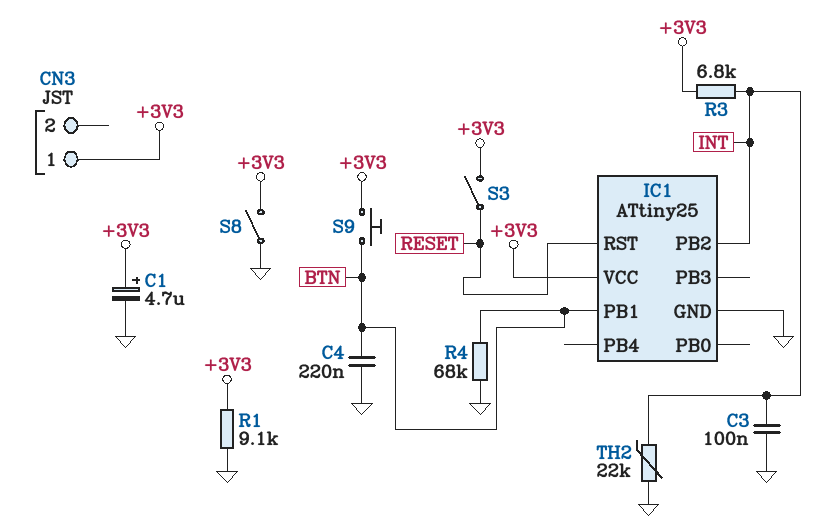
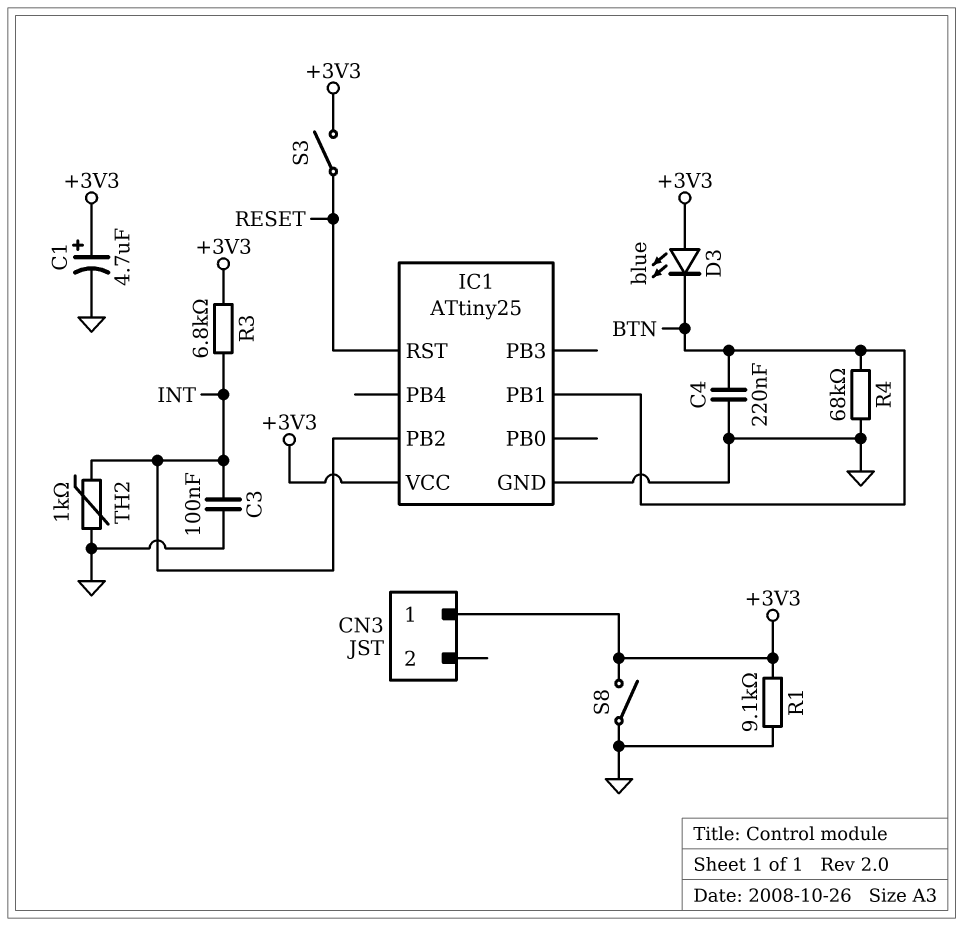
D3: none -> LED blue (A +3V3, K BTN)
S9: button (+3V3, BTN) -> none
TH2: 22k (GND, INT) -> 1k (GND, INT)

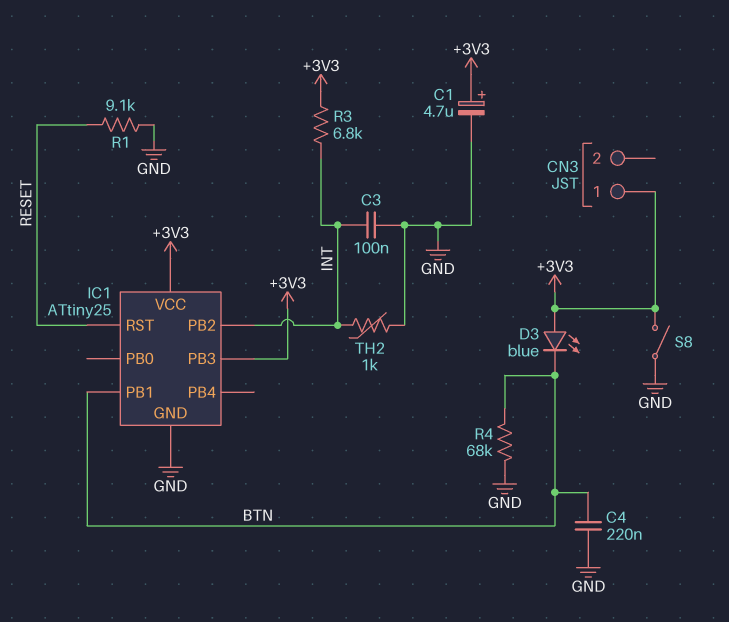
IC1 pin PB3: none -> +3V3
R1: 9.1k (+3V3, GND) -> 9.1k (GND, RESET)
S3: switch (+3V3, RESET) -> none

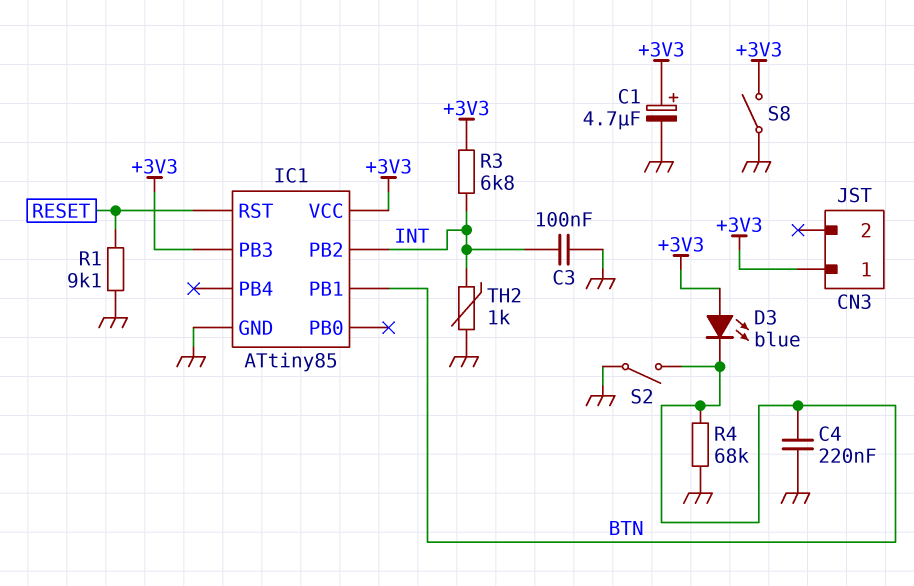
IC1: ATtiny25 -> ATtiny85
S2: none -> switch (BTN, GND)

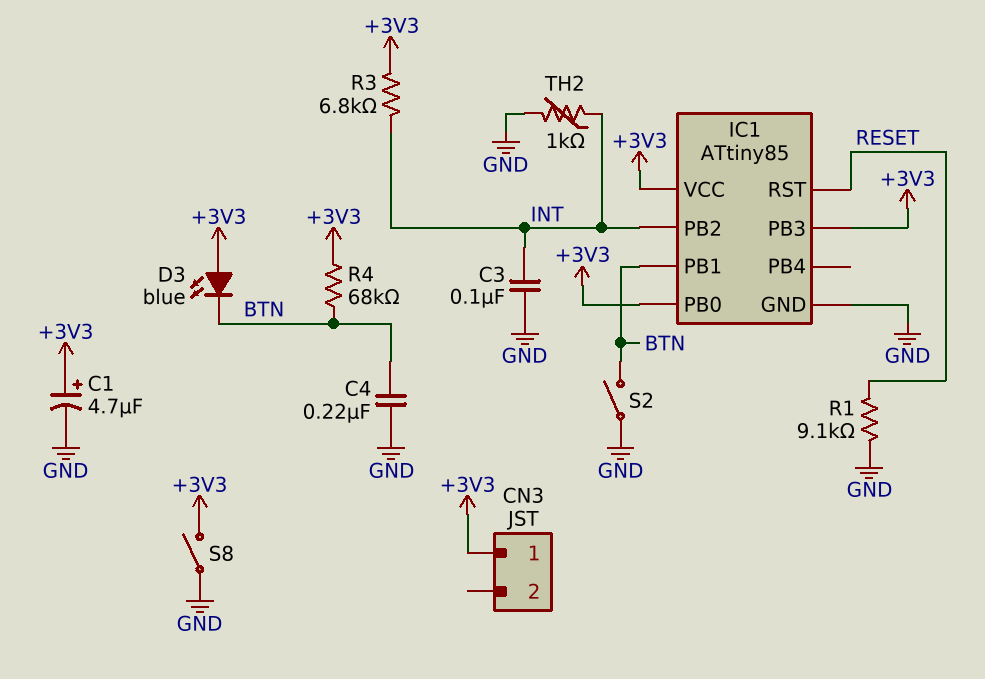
IC1 pin PB0: none -> +3V3
R4: 68k (BTN, GND) -> 68k (+3V3, BTN)

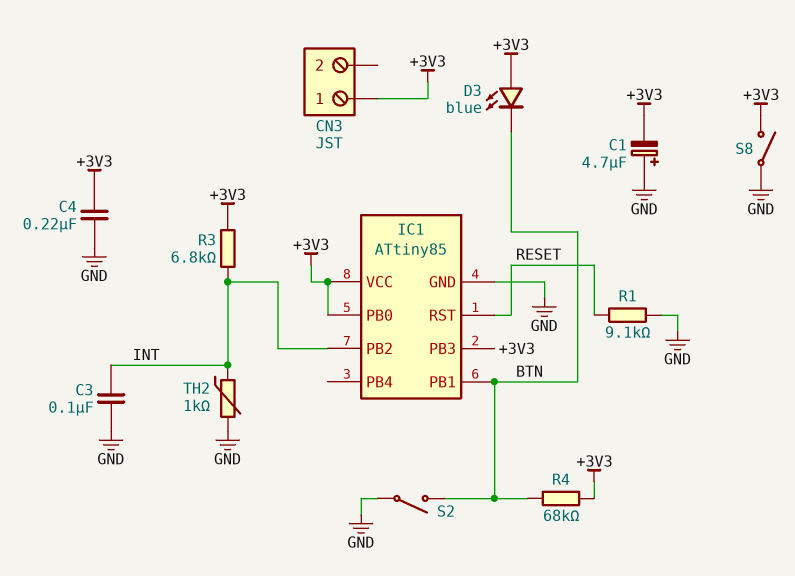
C1: 4.7uF (plus +3V3, minus GND) -> 4.7uF (plus GND, minus +3V3)
C4: 220nF (BTN, GND) -> 220nF (+3V3, GND)

